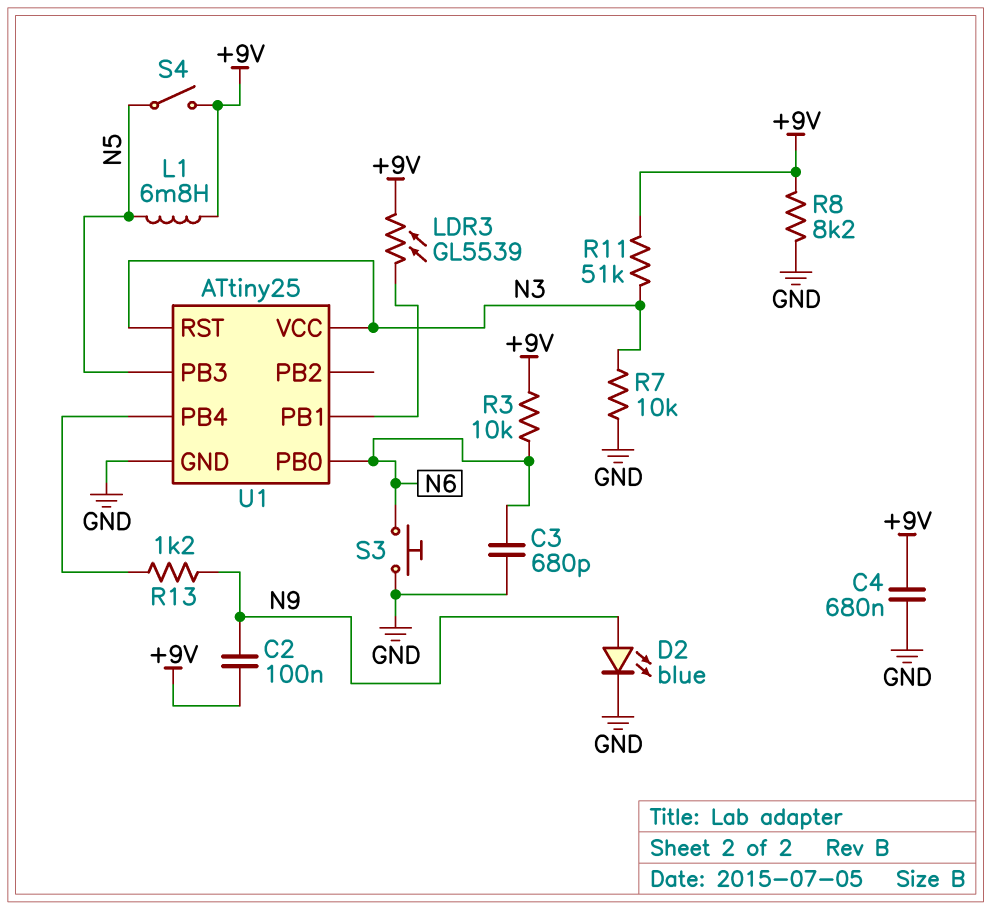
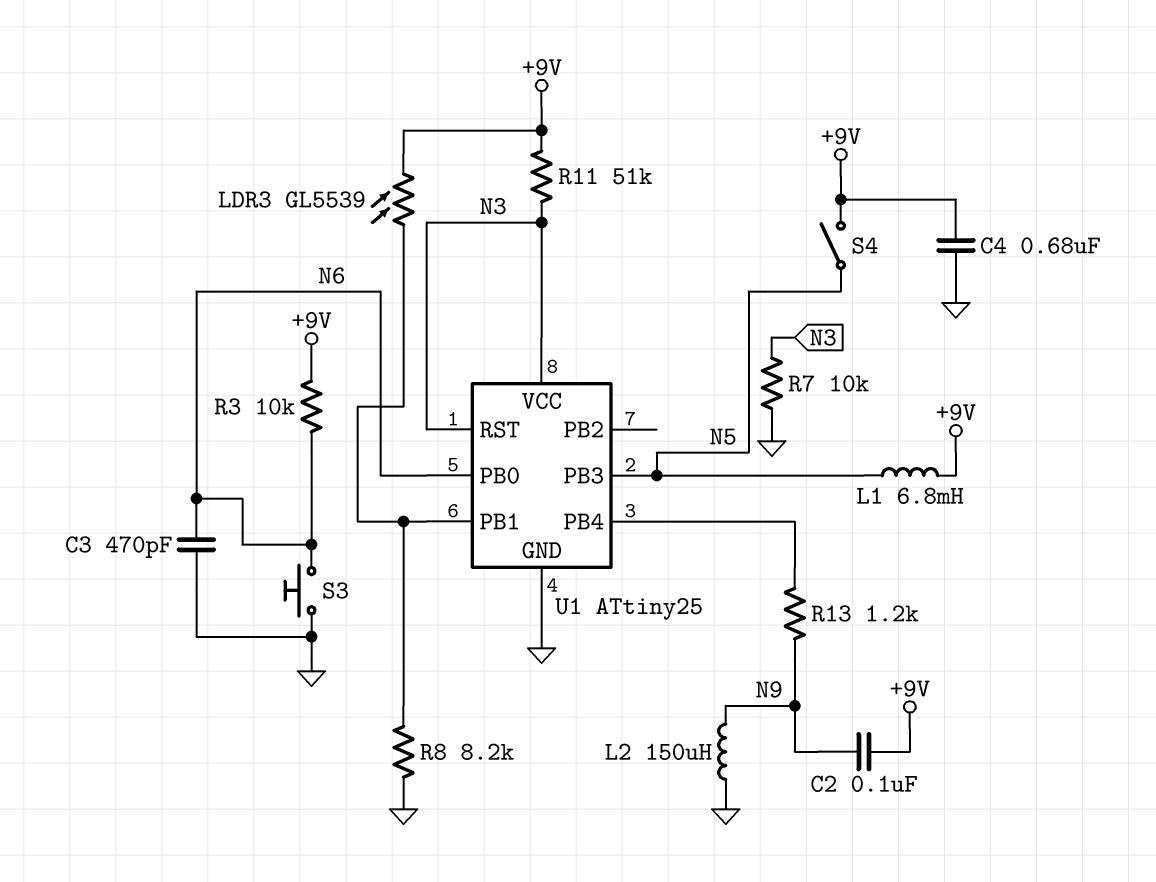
C3: 680pF (GND, N6) -> 470pF (GND, N6)
D2: LED blue (A N9, K GND) -> none
L2: none -> 150uH (GND, N9)
R8: 8.2k (+9V, GND) -> 8.2k (GND, U1/PB1)

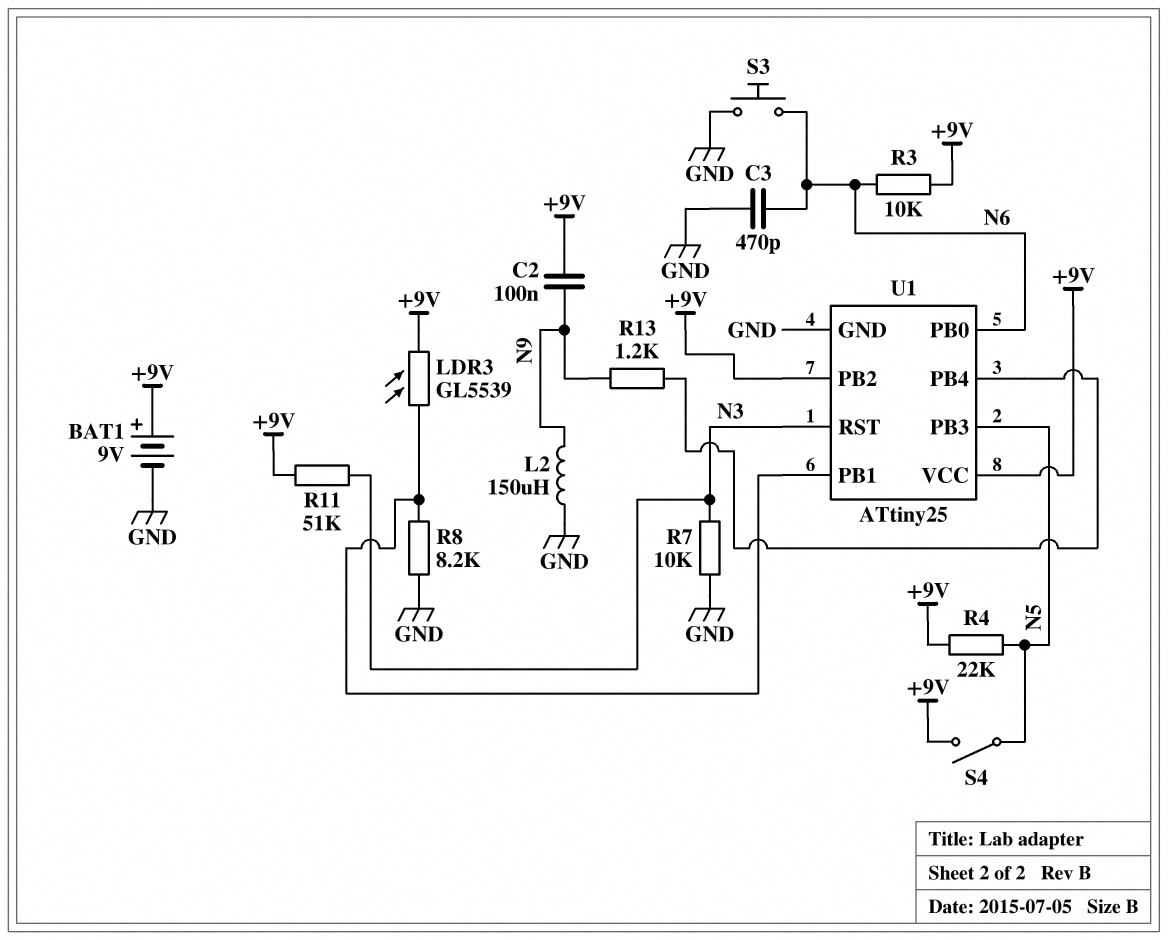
BAT1: none -> 9V (plus +9V, minus GND)
C4: 680nF (+9V, GND) -> none
L1: 6.8mH (+9V, N5) -> none
R4: none -> 22k (+9V, N5)
U1 pin PB2: none -> +9V
U1 pin VCC: N3 -> +9V

